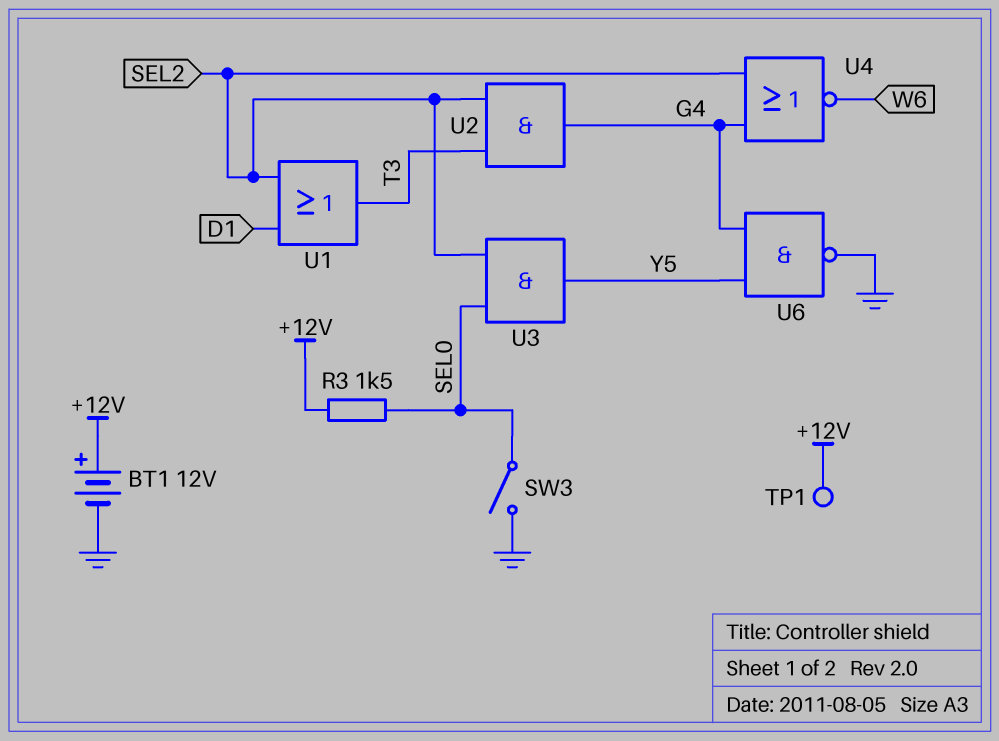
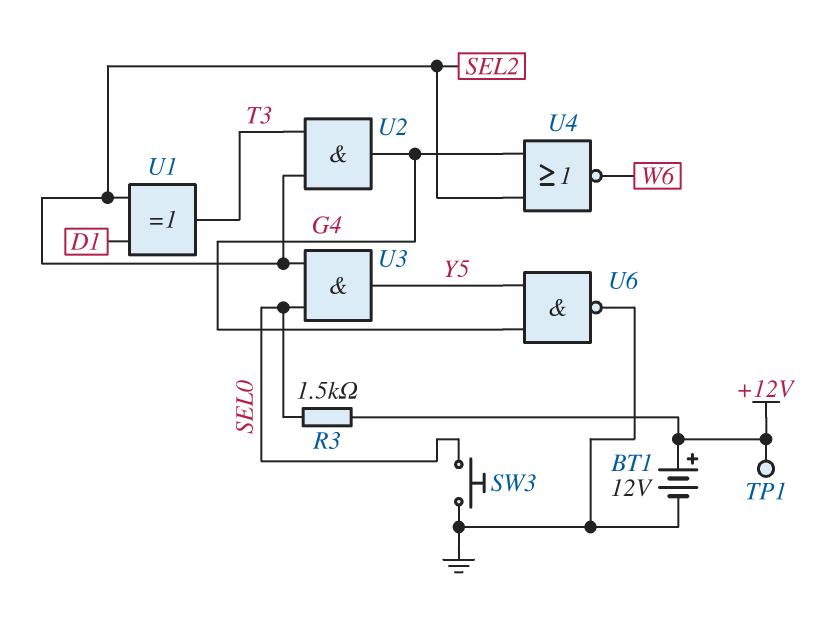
SW3: switch (GND, SEL0) -> button (GND, SEL0)
U1: OR (in D1, in SEL2, out T3) -> XOR (in D1, in SEL2, out T3)

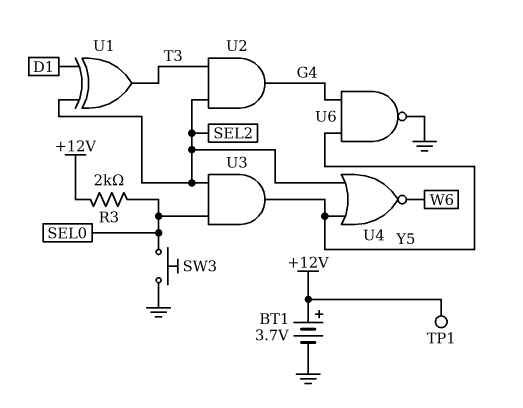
BT1: 12V (plus +12V, minus GND) -> 3.7V (plus +12V, minus GND)
R3: 1.5k (+12V, SEL0) -> 2k (+12V, SEL0)
U4: NOR (in G4, in SEL2, out W6) -> NOR (in SEL2, in Y5, out W6)

